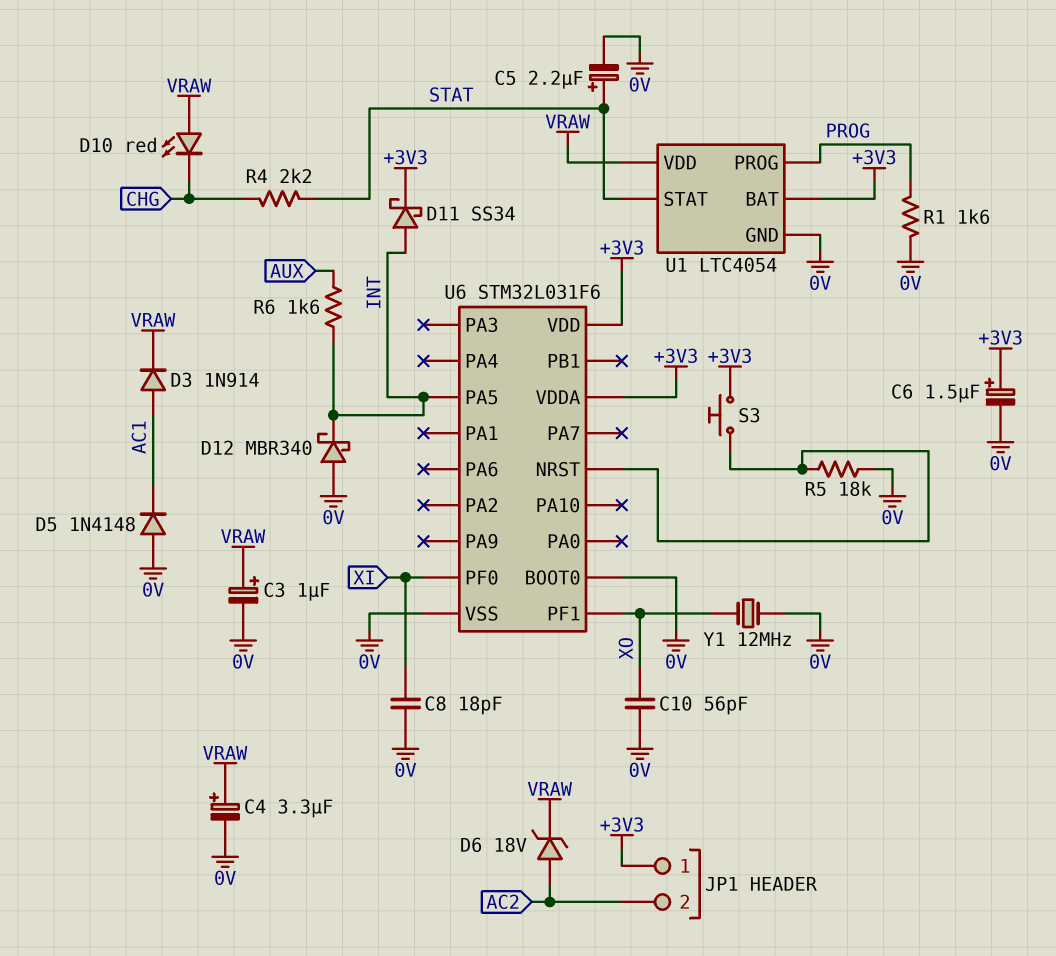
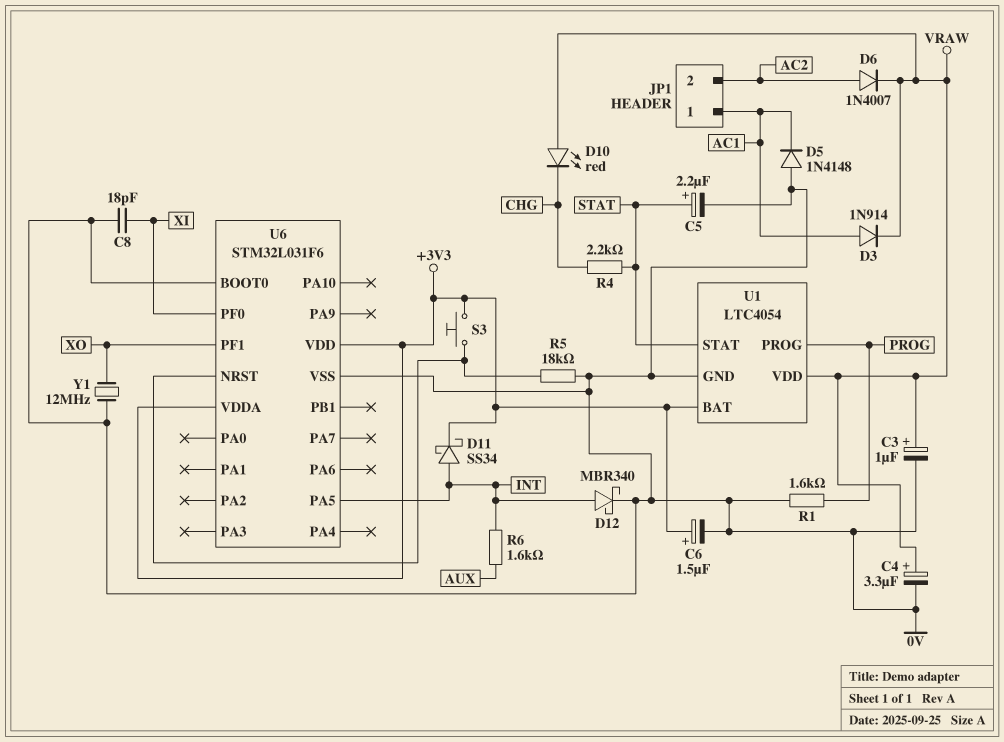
C10: 56pF (0V, XO) -> none
D6: zener 18V (A AC2, K VRAW) -> diode 1N4007 (A AC2, K VRAW)
D12: schottky MBR340 (A 0V, K INT) -> schottky MBR340 (A INT, K 0V)
JP1 pin 1: +3V3 -> AC1

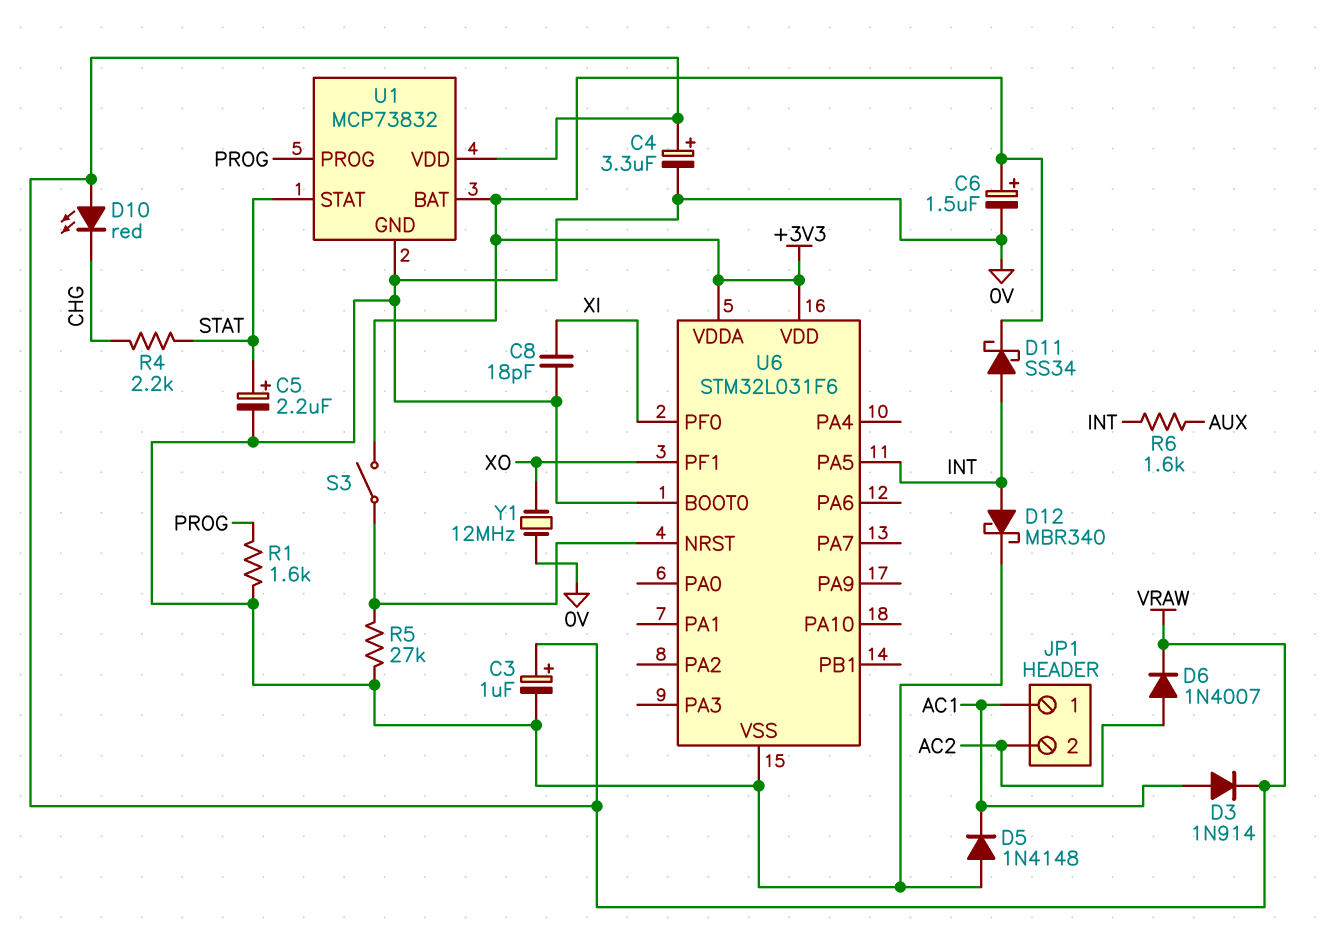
R5: 18k (0V, U6/NRST) -> 27k (0V, U6/NRST)
S3: button (+3V3, U6/NRST) -> switch (+3V3, U6/NRST)
U1: LTC4054 -> MCP73832

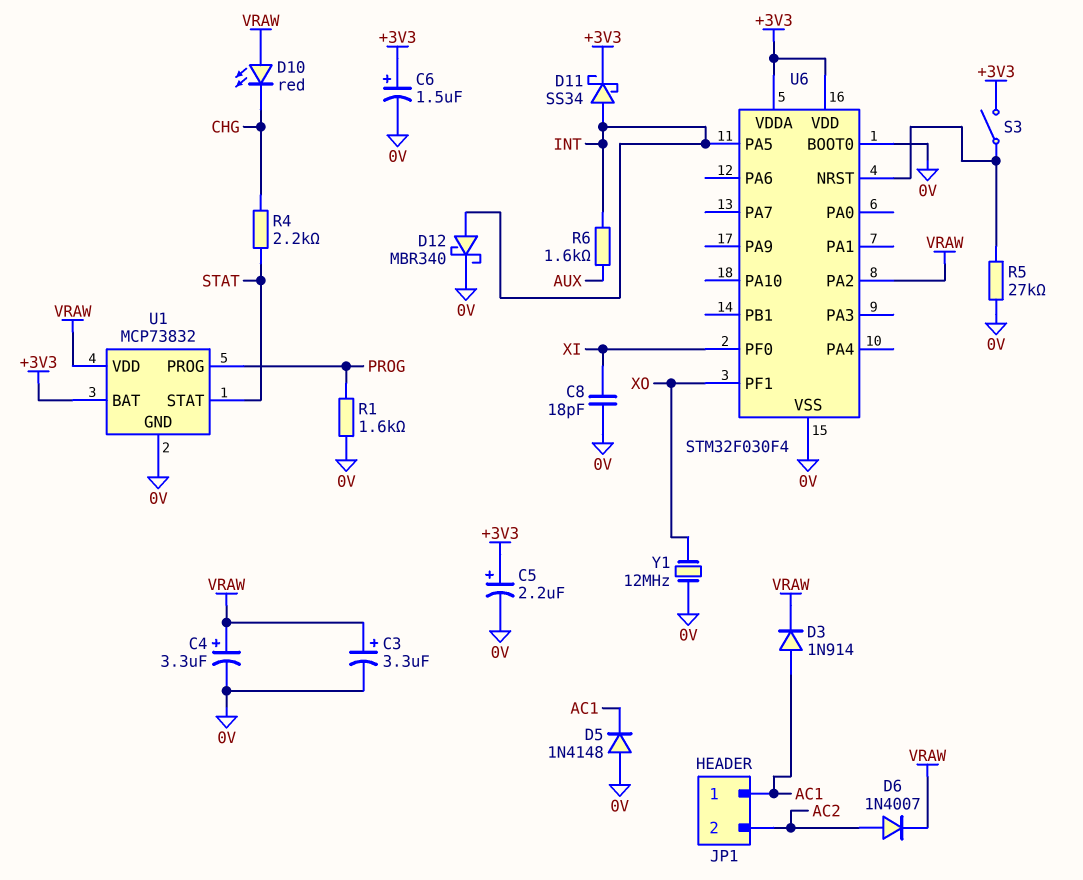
C3: 1uF (plus VRAW, minus 0V) -> 3.3uF (plus VRAW, minus 0V)
C5: 2.2uF (plus STAT, minus 0V) -> 2.2uF (plus +3V3, minus 0V)
U6: STM32L031F6 -> STM32F030F4
U6 pin PA2: none -> VRAW

